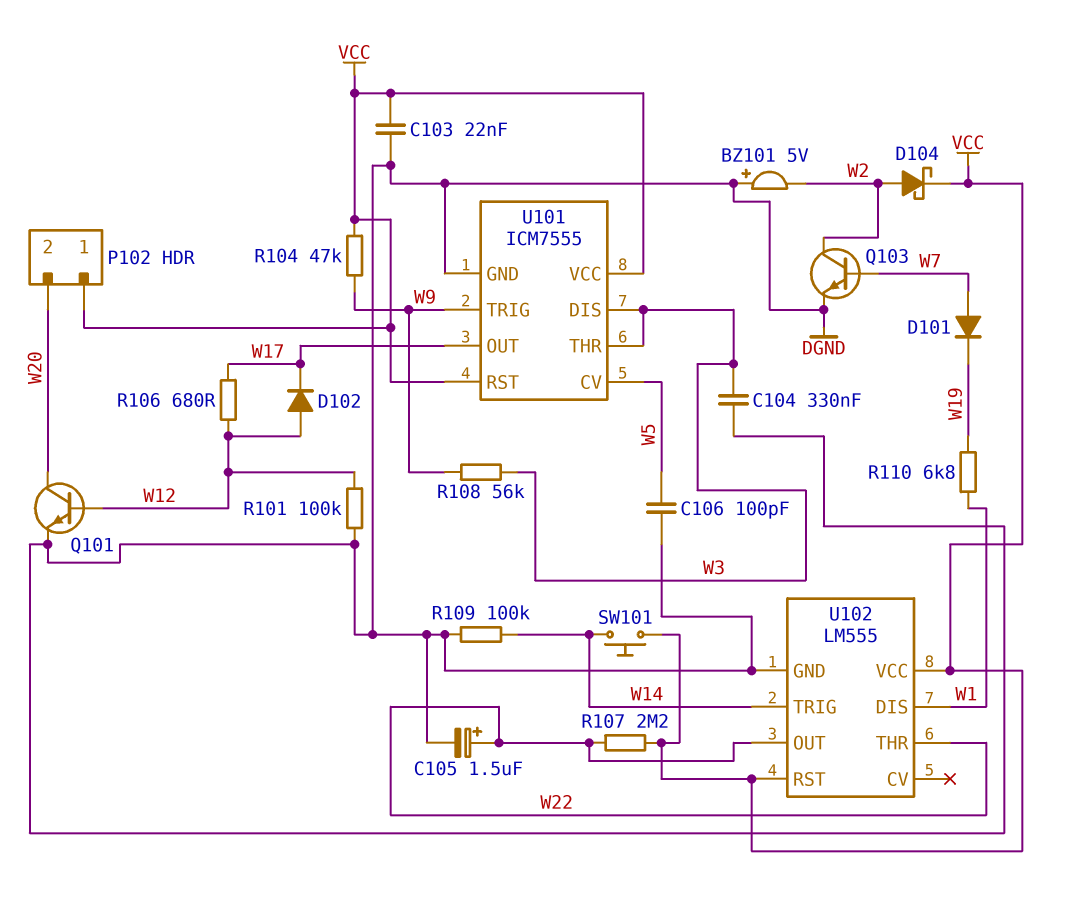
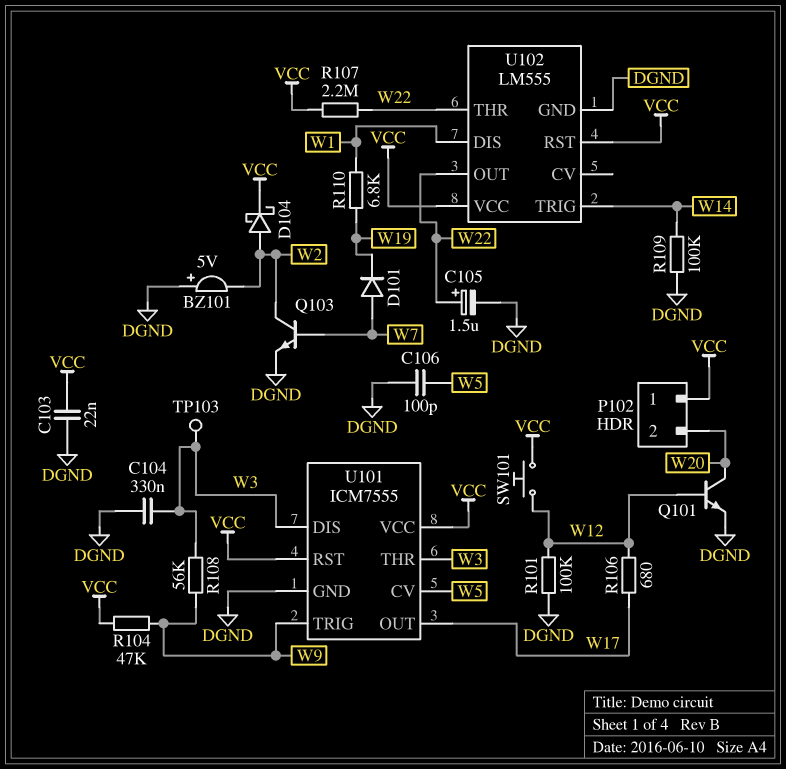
D102: diode (A W12, K W17) -> none
SW101: button (VCC, W14) -> button (VCC, W12)
TP103: none -> test point (W3)

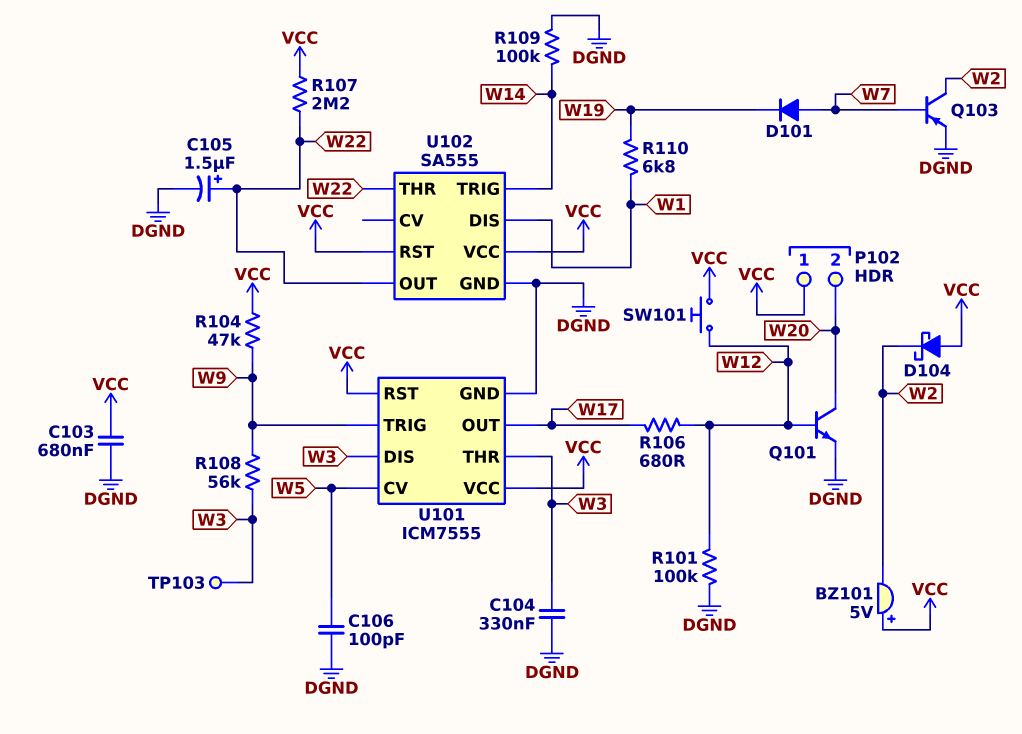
BZ101: buzzer 5V (plus DGND, minus W2) -> buzzer 5V (plus VCC, minus W2)
C103: 22nF (DGND, VCC) -> 680nF (DGND, VCC)
D104: schottky (A W2, K VCC) -> schottky (A VCC, K W2)
Q103: NPN (B W7, C W2, E DGND) -> PNP (B W7, C W2, E DGND)
U102: LM555 -> SA555

